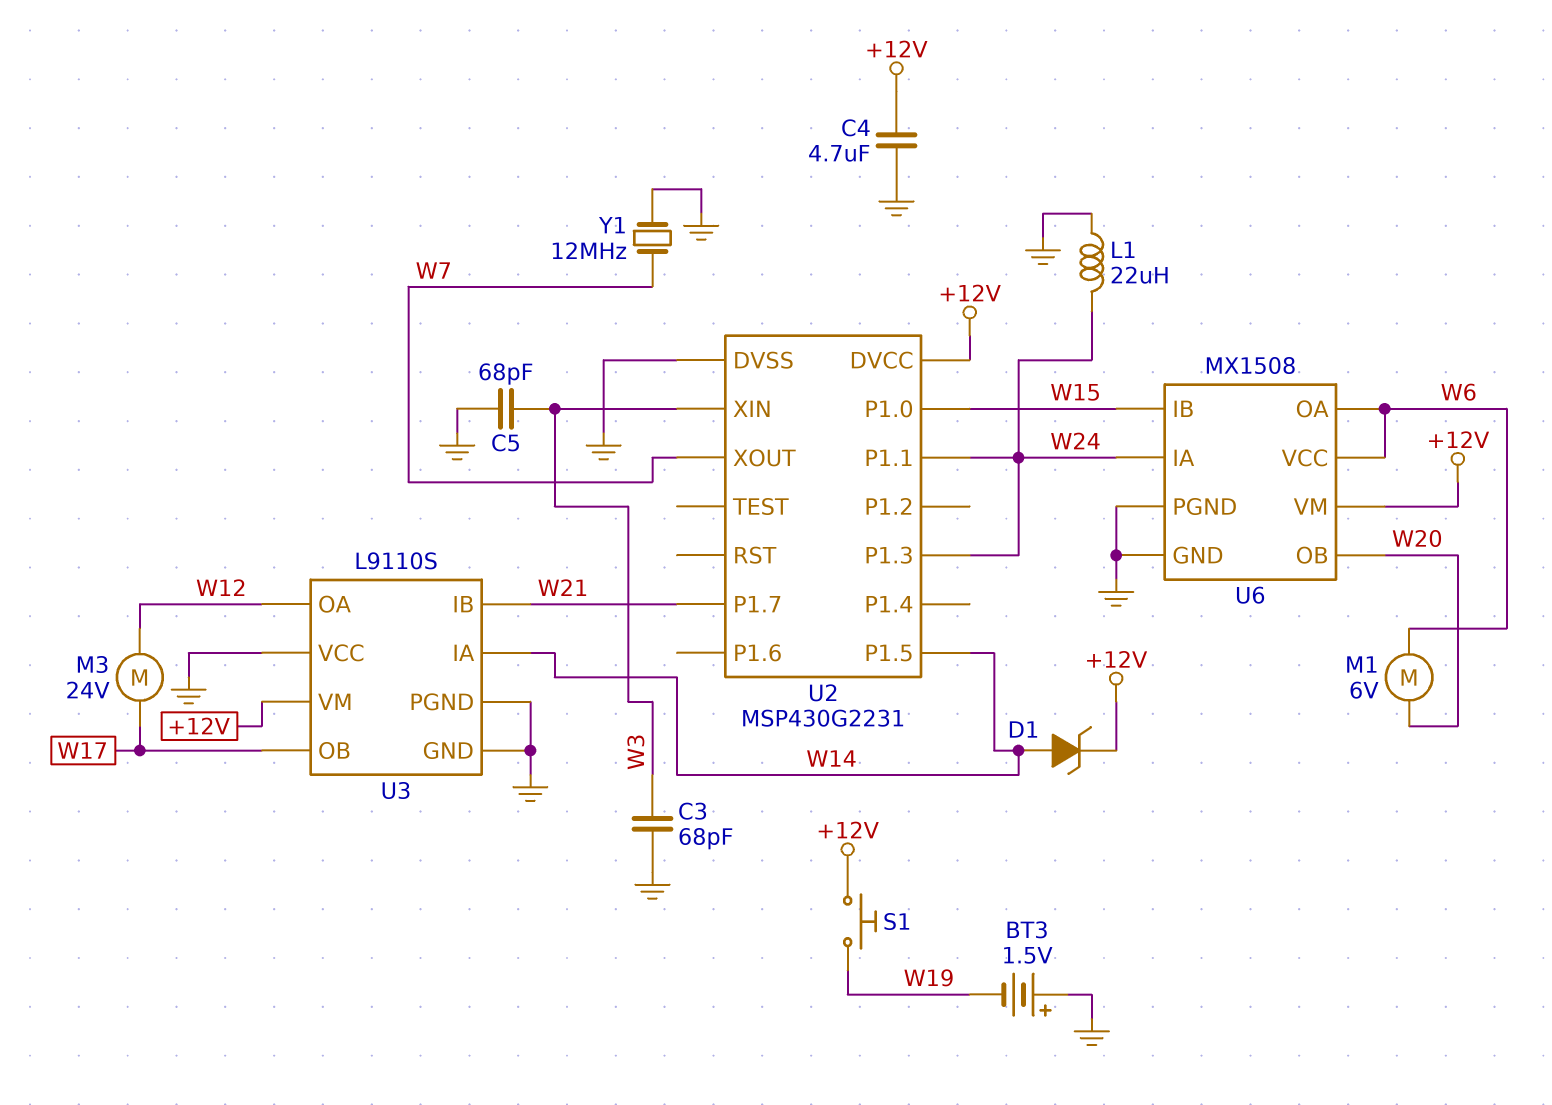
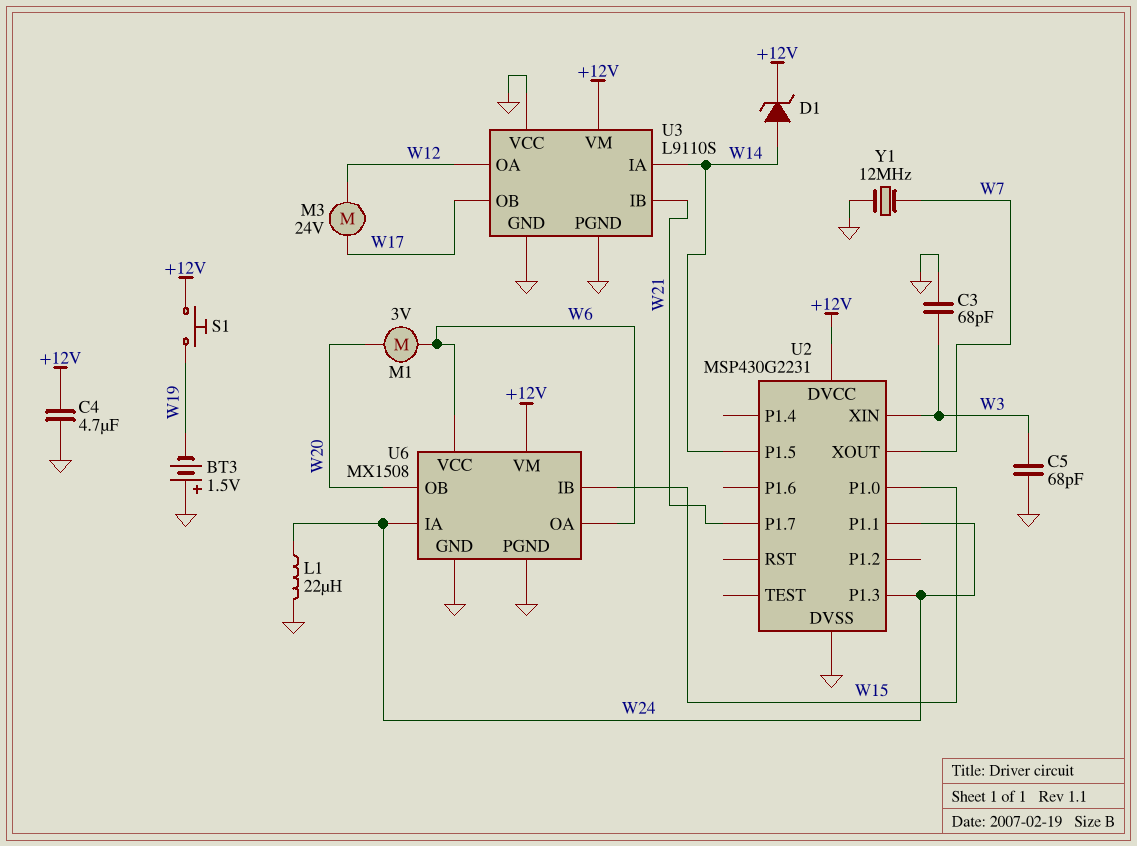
M1: motor 6V (W6, W20) -> motor 3V (W6, W20)

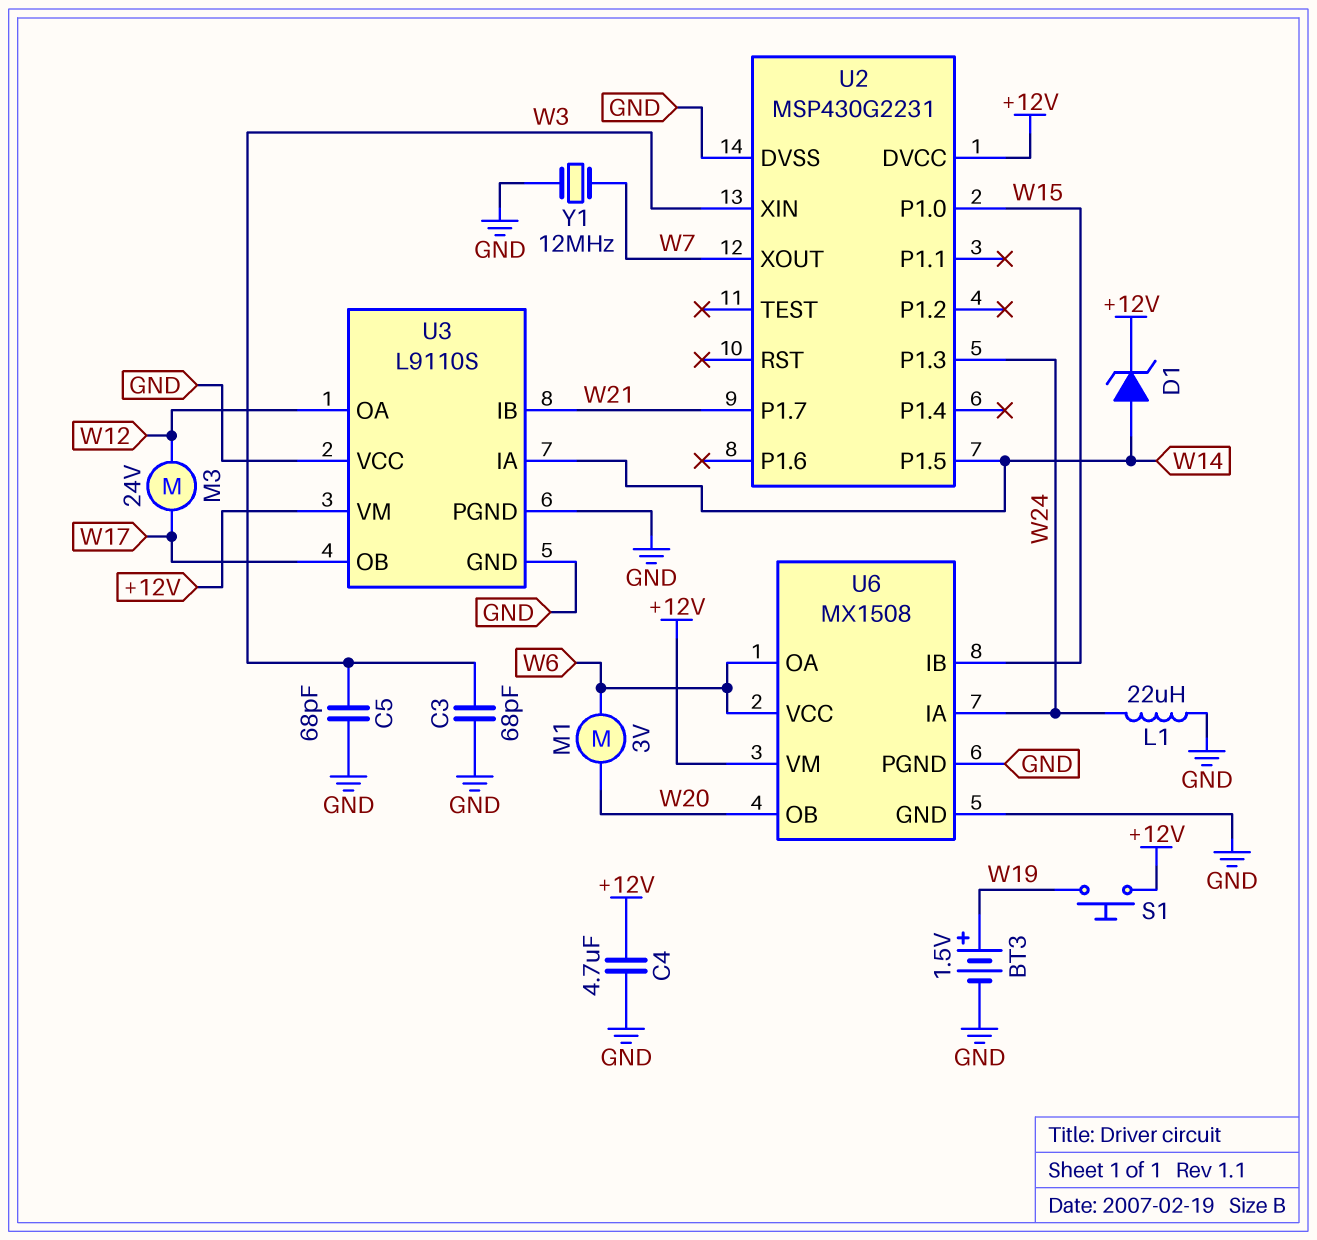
BT3: 1.5V (plus GND, minus W19) -> 1.5V (plus W19, minus GND)
U2 pin P1.1: W24 -> none

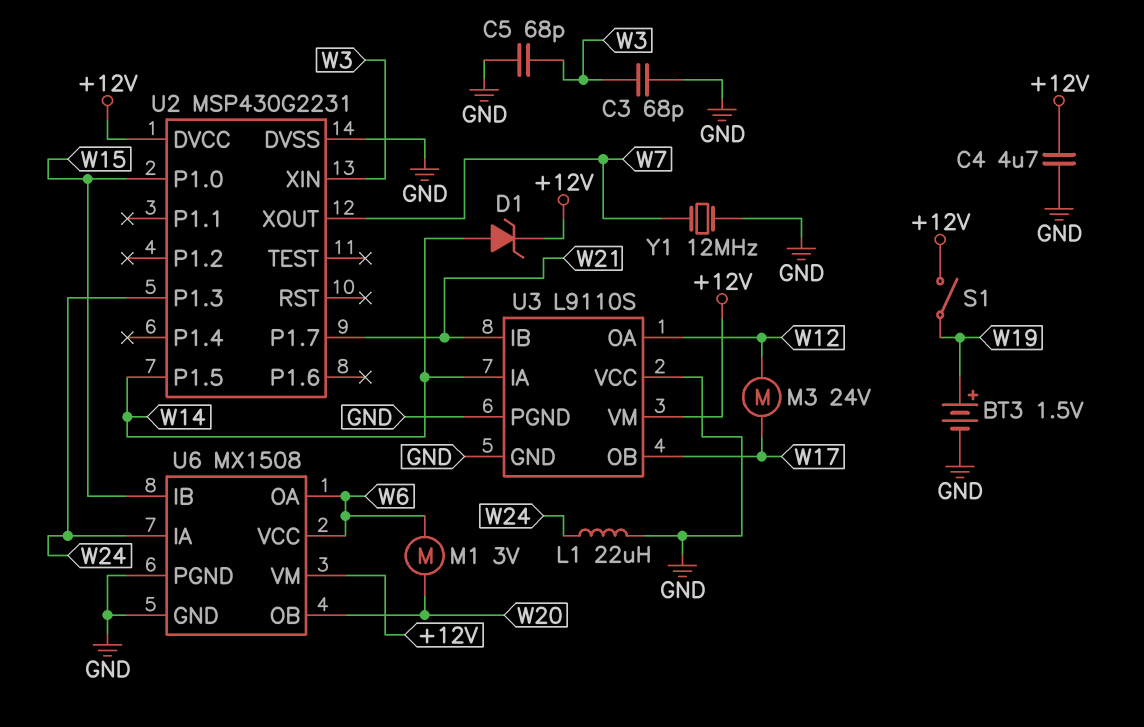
S1: button (+12V, W19) -> switch (+12V, W19)

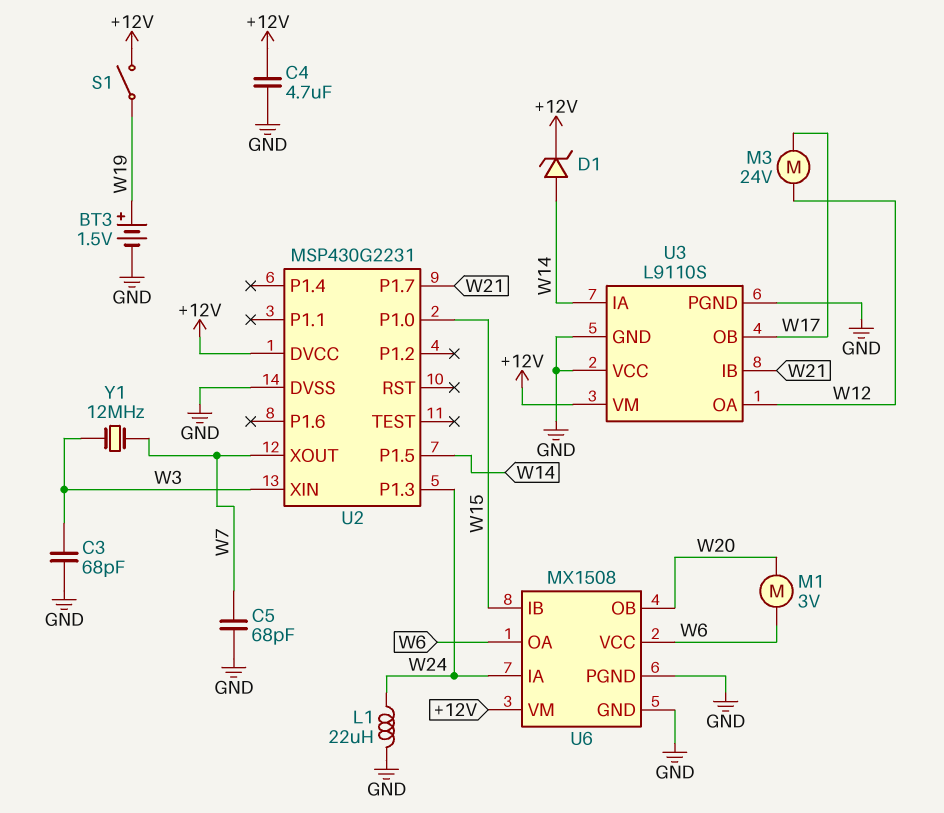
C5: 68pF (GND, W3) -> 68pF (GND, W7)
Y1: 12MHz (GND, W7) -> 12MHz (W3, W7)

